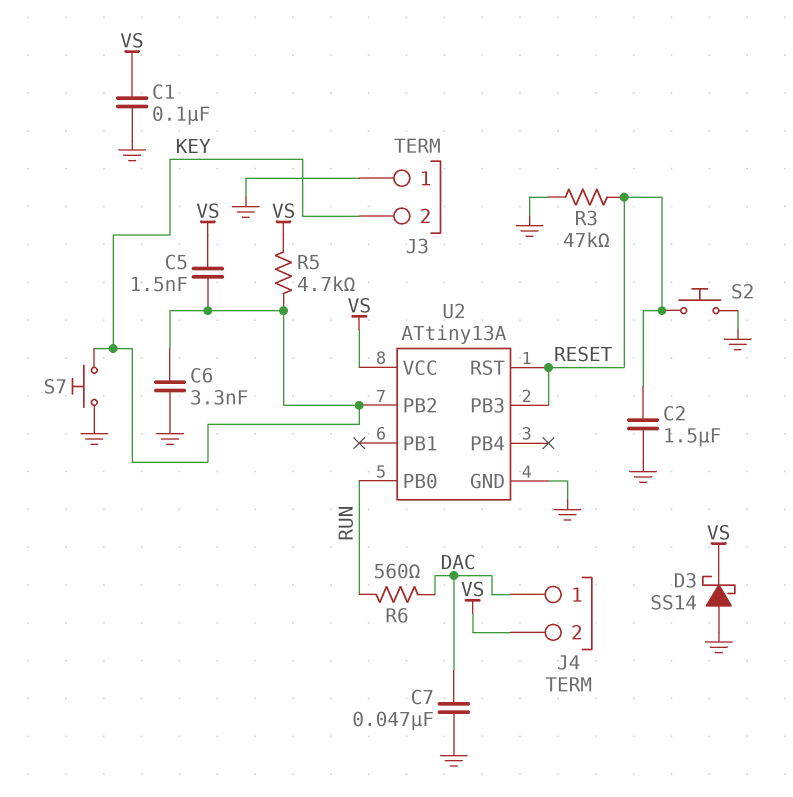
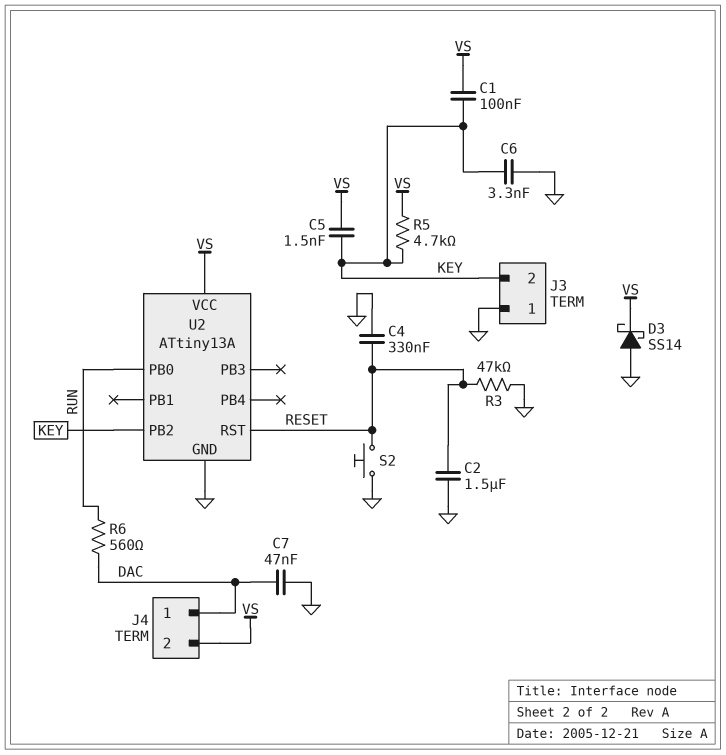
C1: 100nF (GND, VS) -> 100nF (KEY, VS)
C4: none -> 330nF (GND, RESET)
S7: button (GND, KEY) -> none
U2 pin PB3: RESET -> none

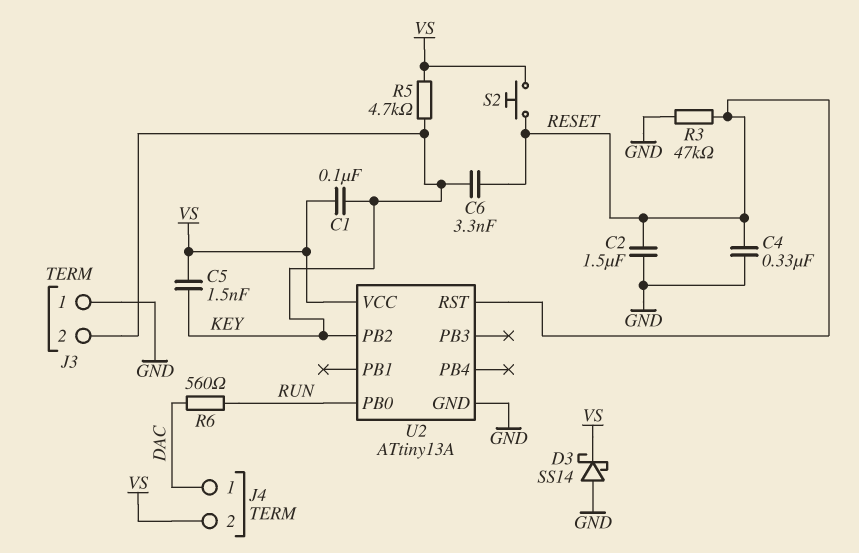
C6: 3.3nF (GND, KEY) -> 3.3nF (KEY, RESET)
C7: 47nF (DAC, GND) -> none
S2: button (GND, RESET) -> button (RESET, VS)

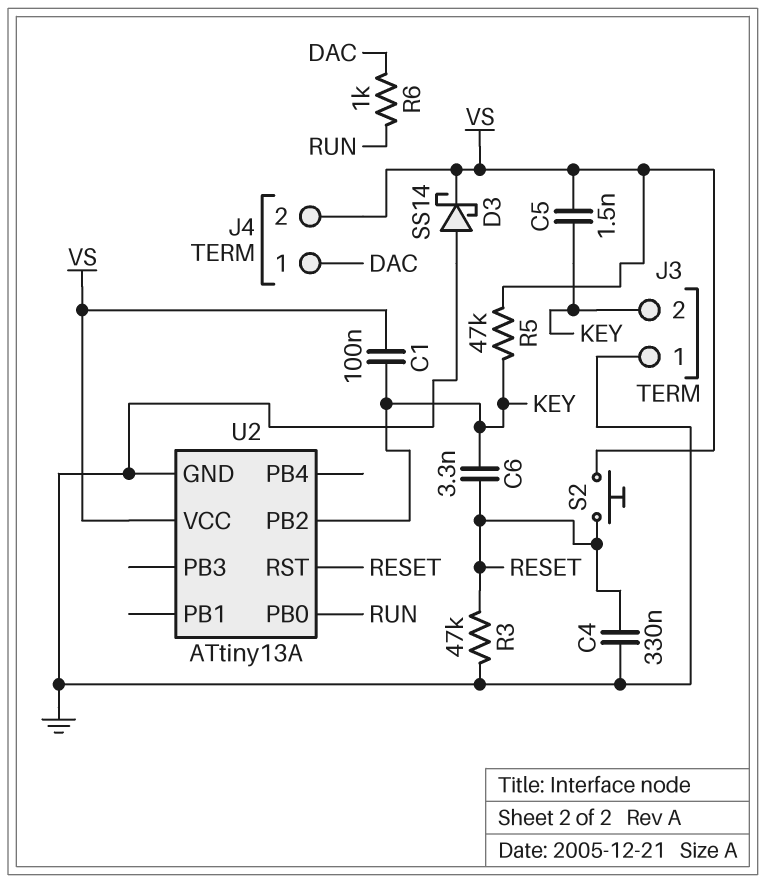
C2: 1.5uF (GND, RESET) -> none
R5: 4.7k (KEY, VS) -> 47k (KEY, VS)
R6: 560 (DAC, RUN) -> 1k (DAC, RUN)

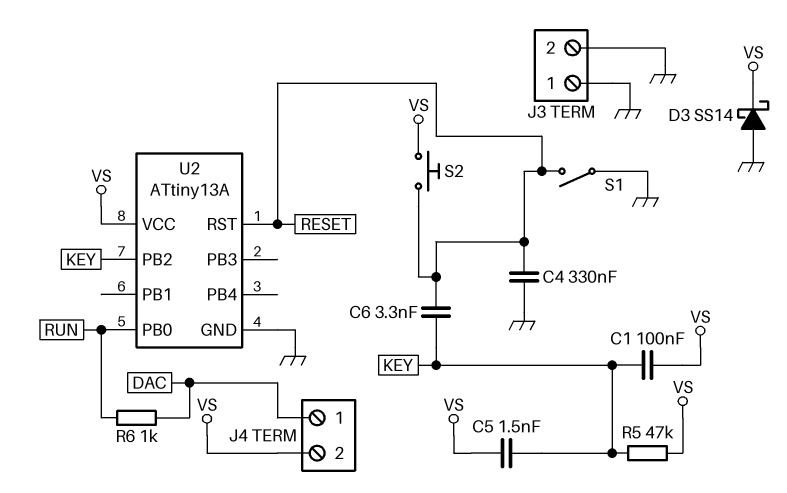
J3 pin 2: KEY -> GND
R3: 47k (GND, RESET) -> none
S1: none -> switch (GND, RESET)

